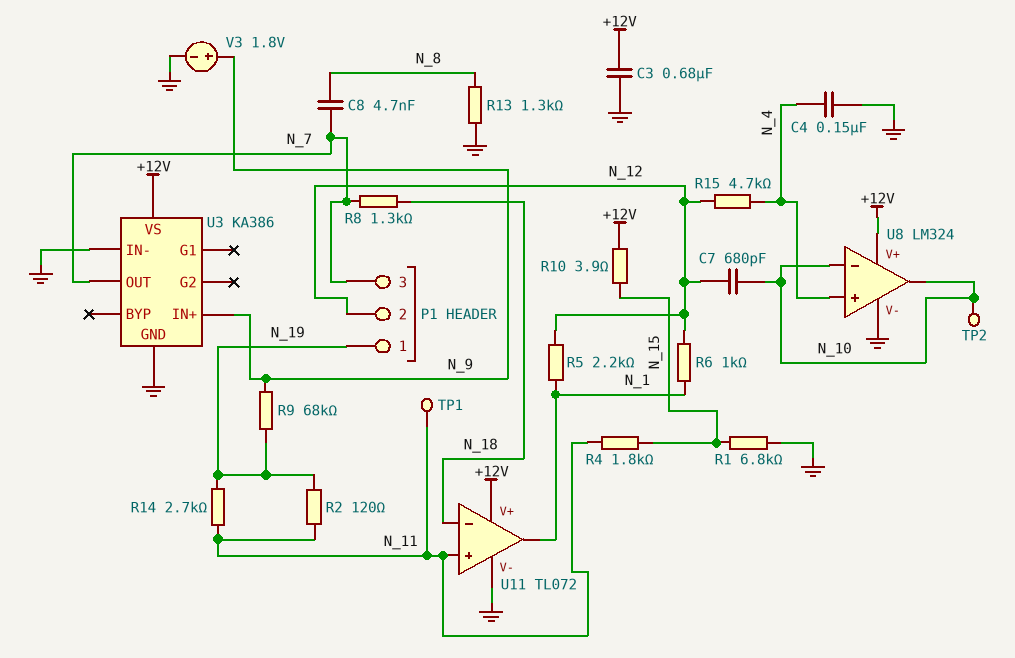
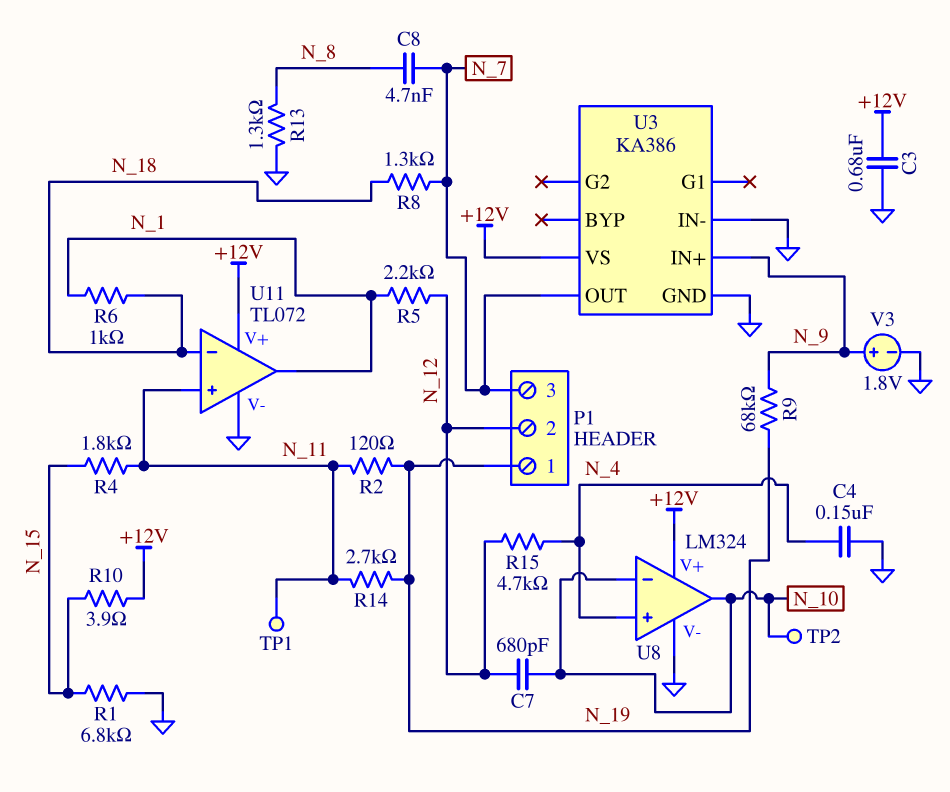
R6: 1k (N_1, N_12) -> 1k (N_1, N_18)

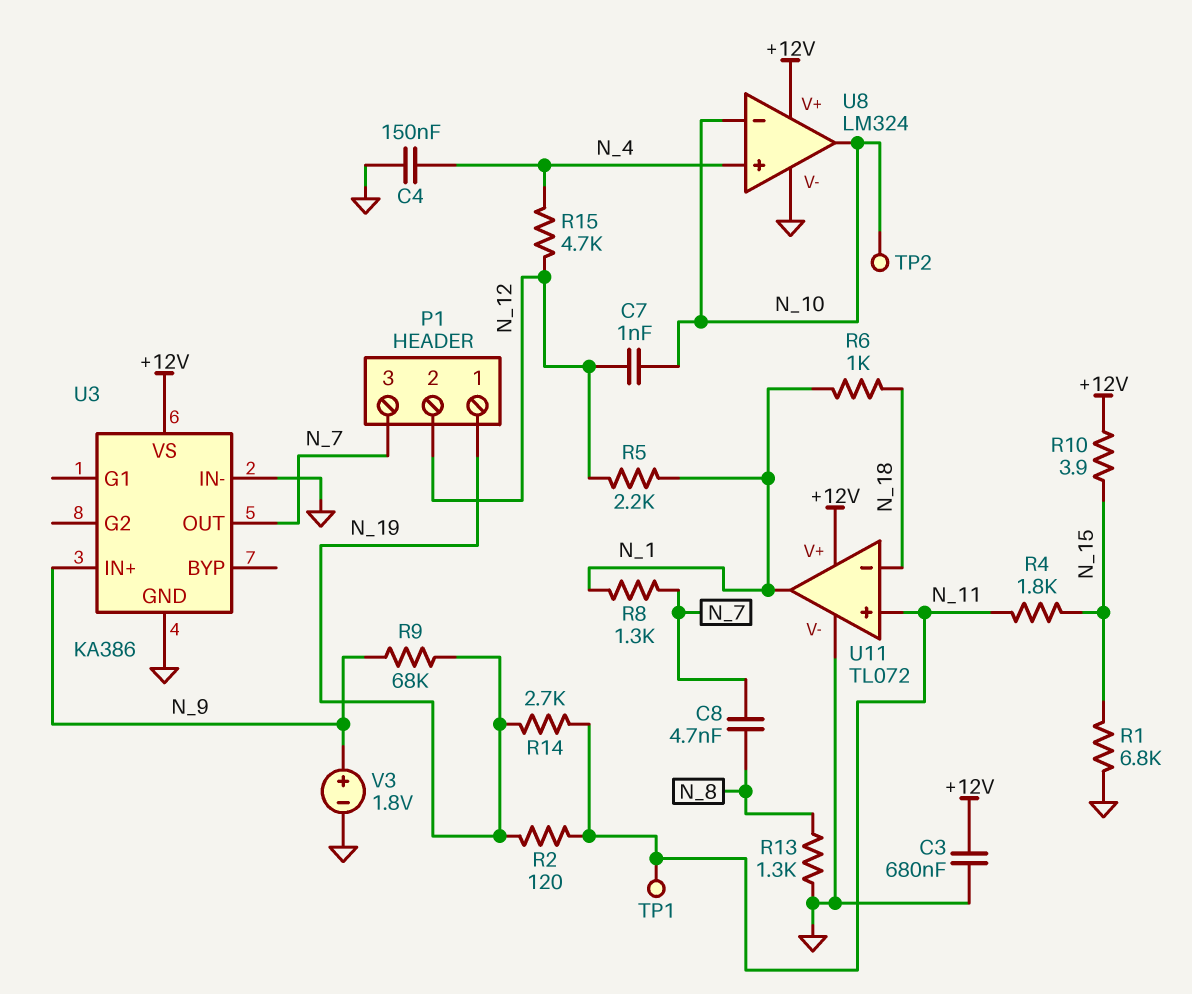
C7: 680pF (N_10, N_12) -> 1nF (N_10, N_12)
R8: 1.3k (N_7, N_18) -> 1.3k (N_1, N_7)

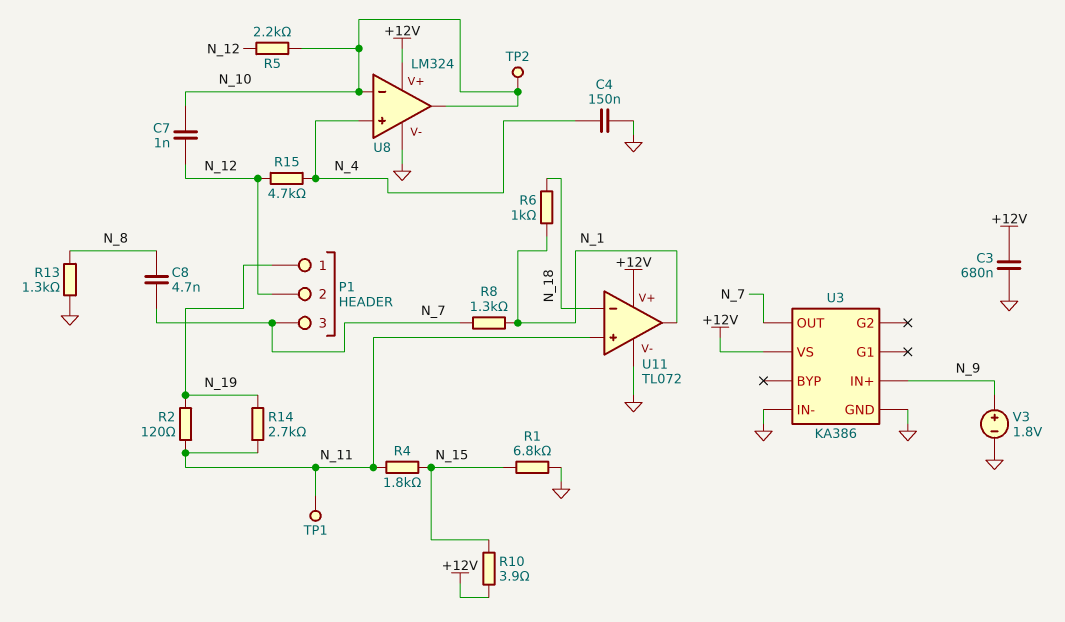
R5: 2.2k (N_1, N_12) -> 2.2k (N_10, N_12)
R9: 68k (N_9, N_19) -> none

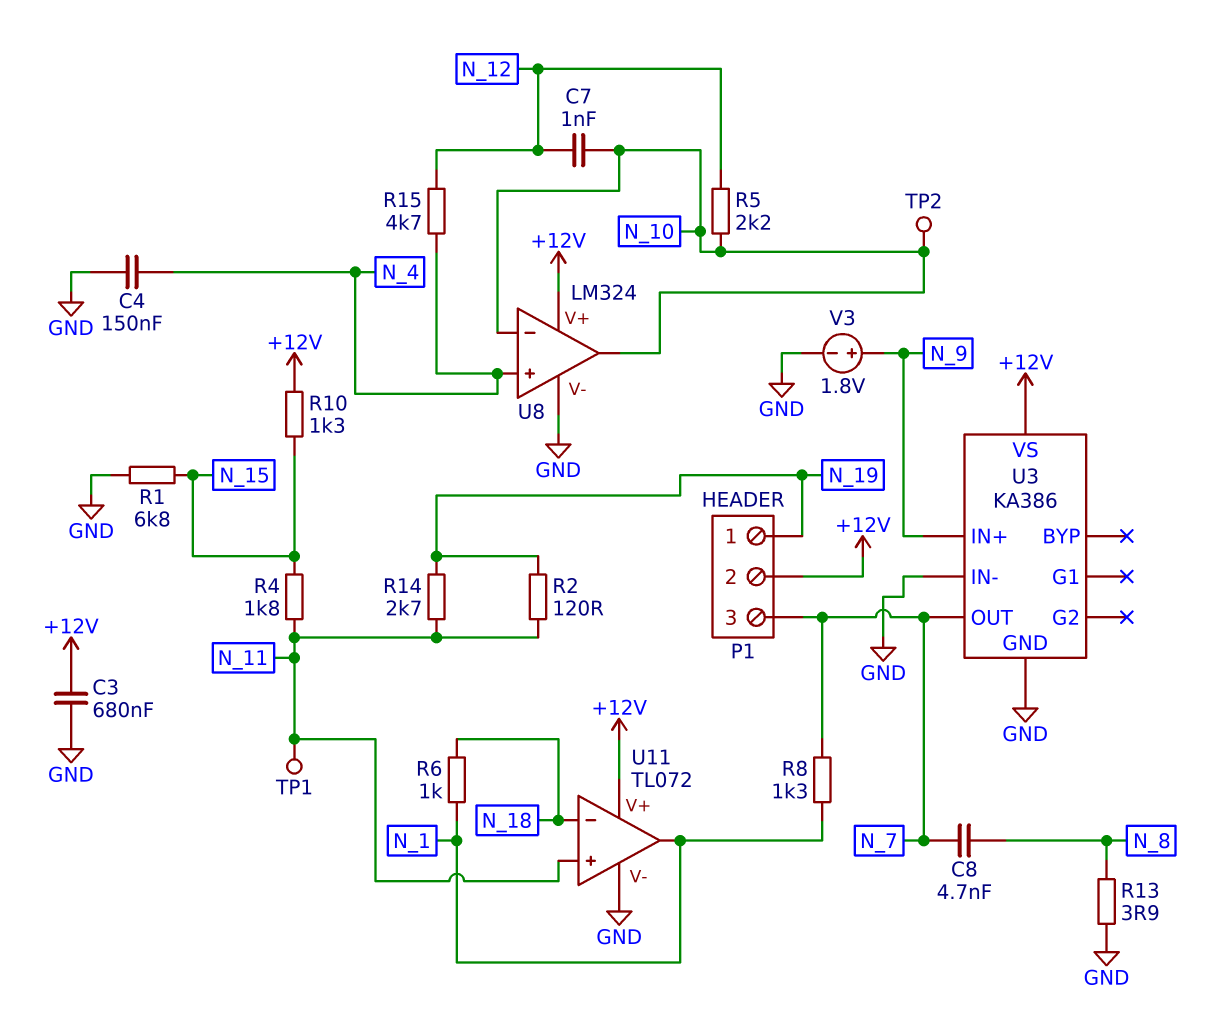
P1 pin 2: N_12 -> +12V
R10: 3.9 (+12V, N_15) -> 1.3k (+12V, N_15)
R13: 1.3k (GND, N_8) -> 3.9 (GND, N_8)

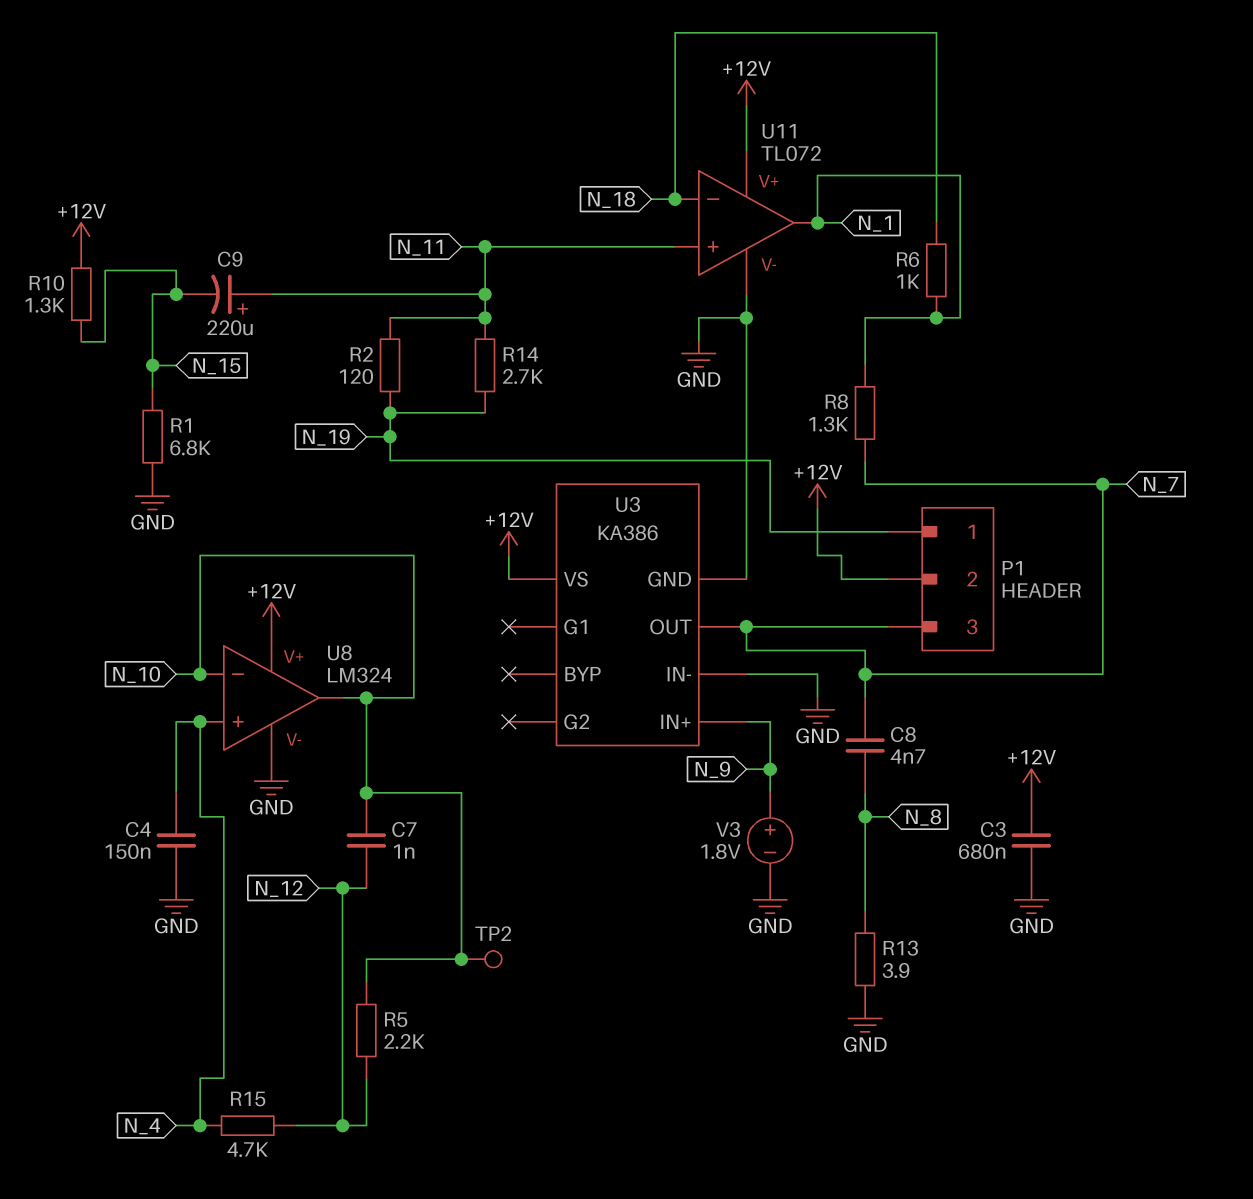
C9: none -> 220uF (plus N_11, minus N_15)
R4: 1.8k (N_11, N_15) -> none
TP1: test point (N_11) -> none

